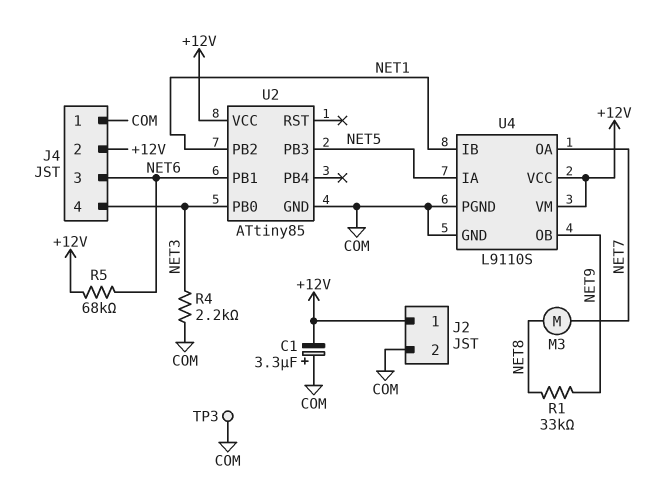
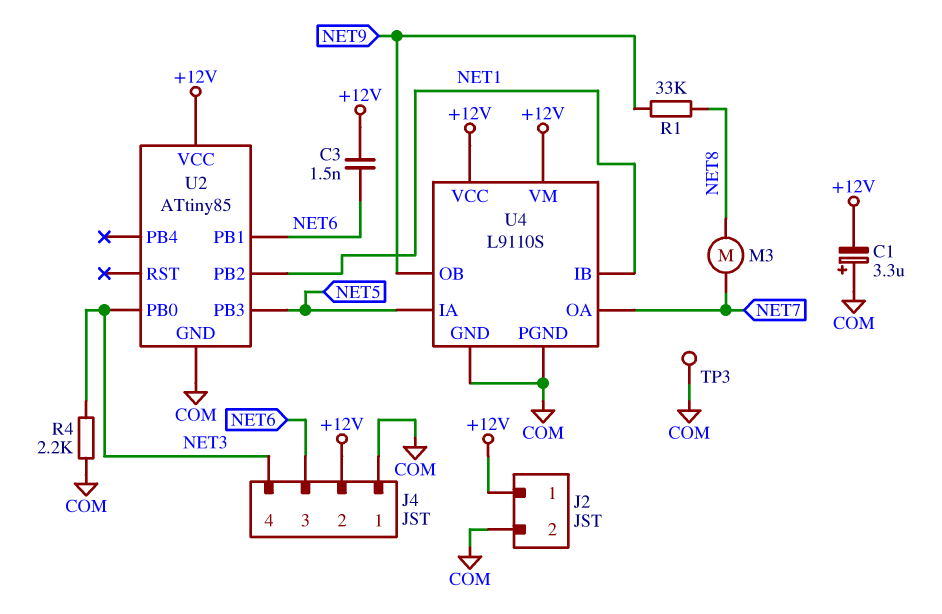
C3: none -> 1.5nF (+12V, NET6)
R5: 68k (+12V, NET6) -> none

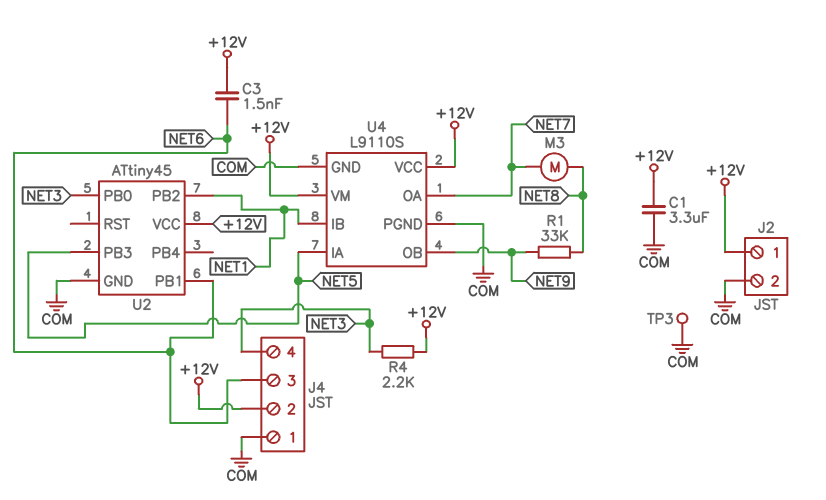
C1: 3.3uF (plus COM, minus +12V) -> 3.3uF (+12V, COM)
R4: 2.2k (COM, NET3) -> 2.2k (+12V, NET3)
U2: ATtiny85 -> ATtiny45

